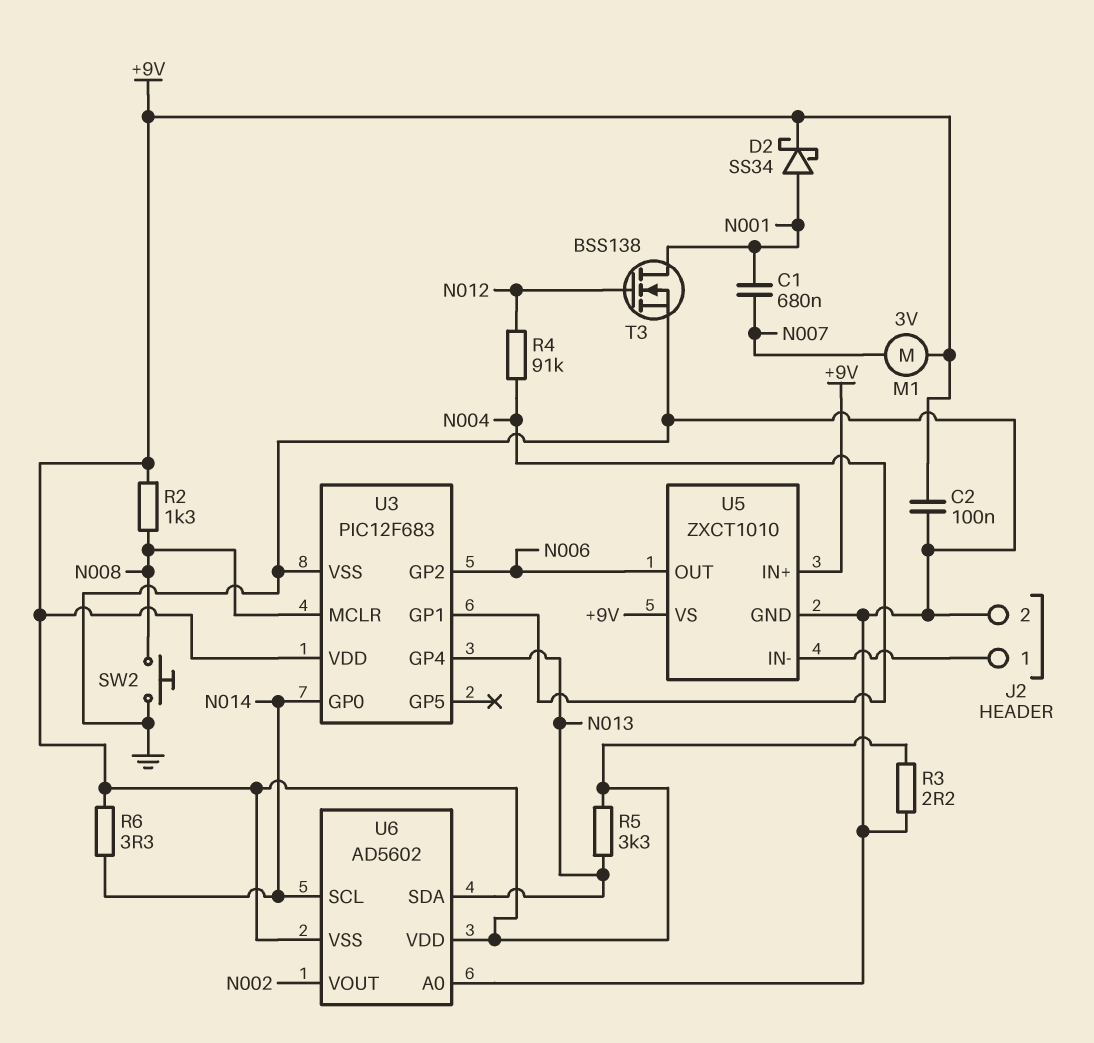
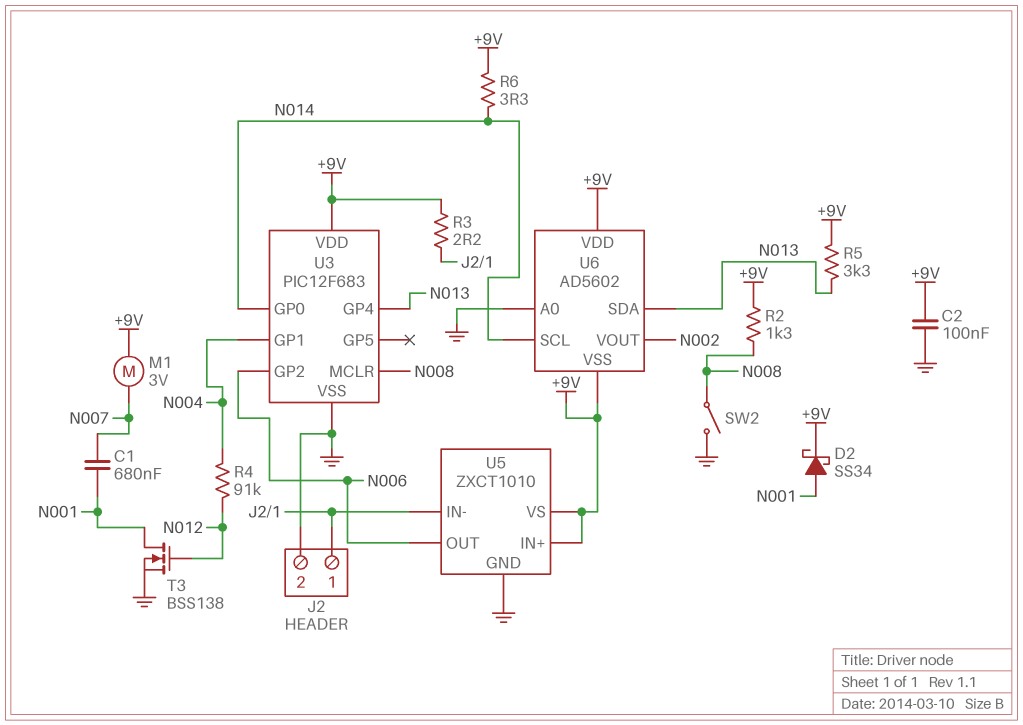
R3: 2.2 (+9V, GND) -> 2.2 (+9V, J2/1)
SW2: button (GND, N008) -> switch (GND, N008)

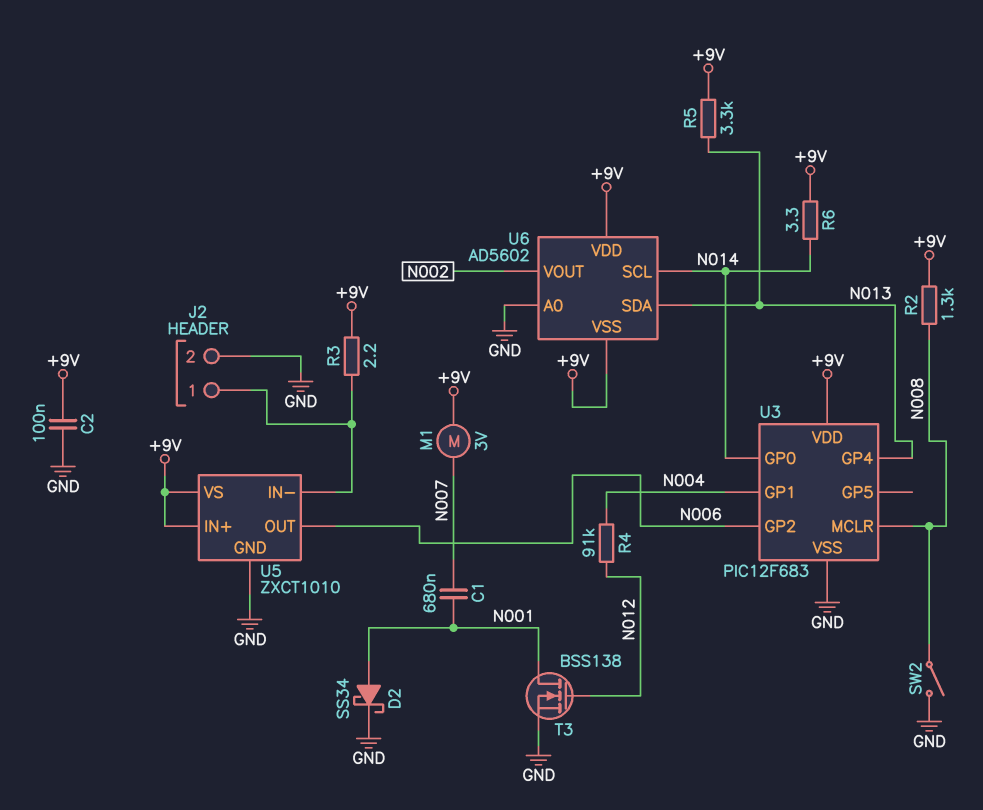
D2: schottky SS34 (A N001, K +9V) -> schottky SS34 (A N001, K GND)

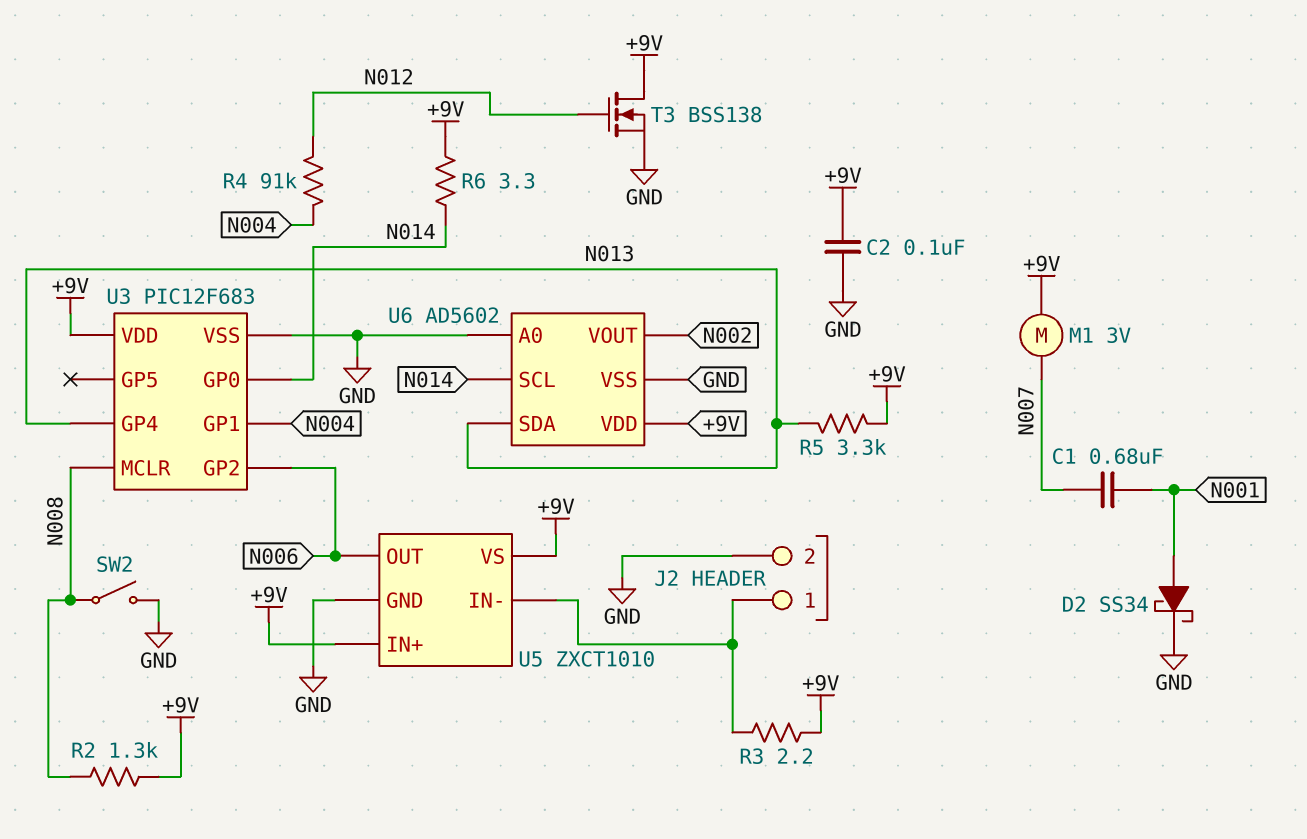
T3: NMOS BSS138 (G N012, D N001, S GND) -> NMOS BSS138 (G N012, D +9V, S GND)
U6 pin VSS: +9V -> GND

